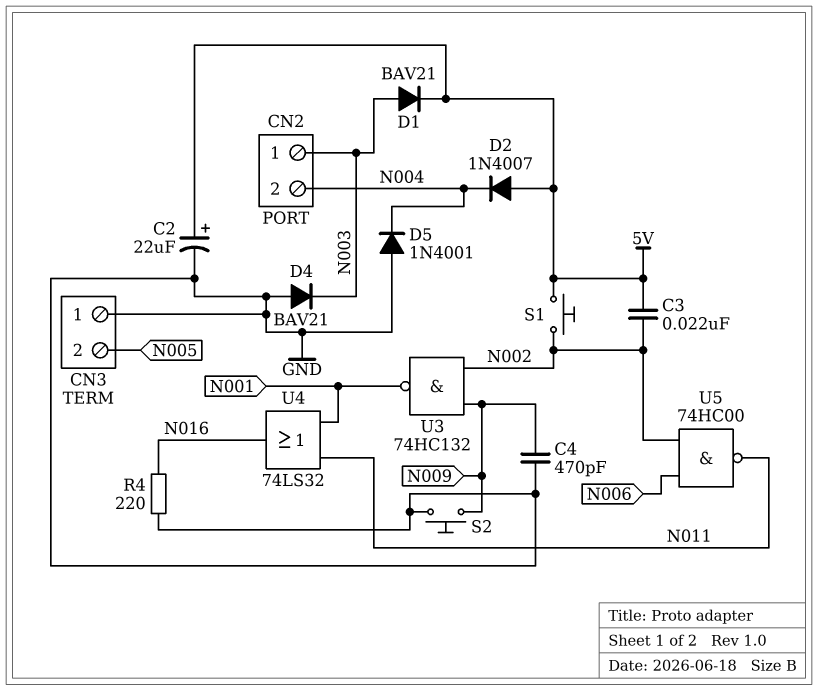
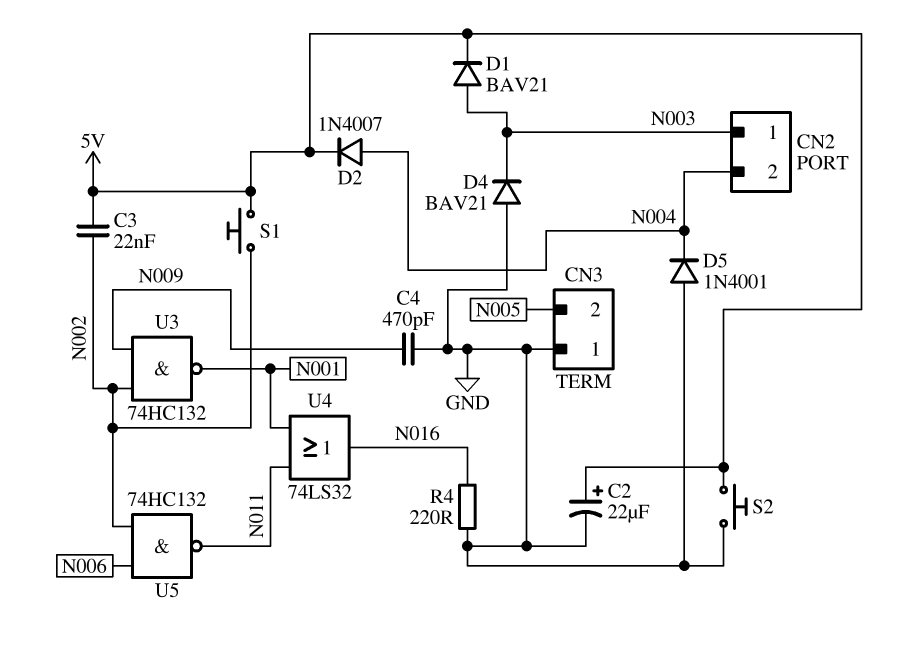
D2: diode 1N4007 (A 5V, K N004) -> diode 1N4007 (A N004, K 5V)
S2: button (GND, N009) -> button (5V, GND)
U5: NAND 74HC00 (in N002, in N006, out N011) -> NAND 74HC132 (in N002, in N006, out N011)

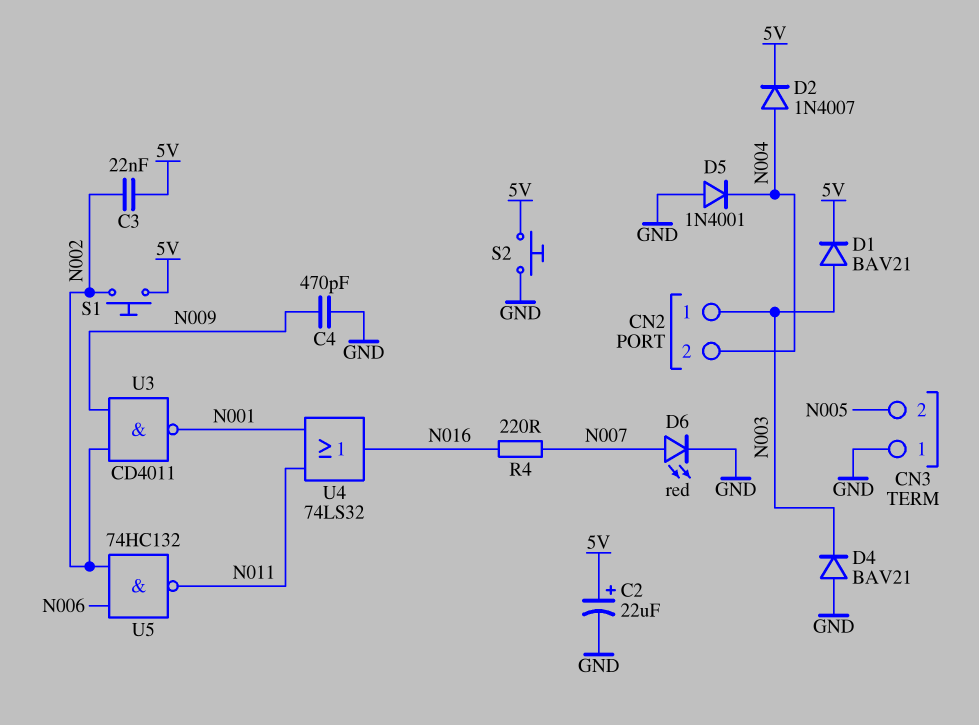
D6: none -> LED red (A N007, K GND)
R4: 220 (GND, N016) -> 220 (N007, N016)
U3: NAND 74HC132 (in N002, in N009, out N001) -> NAND CD4011 (in N002, in N009, out N001)

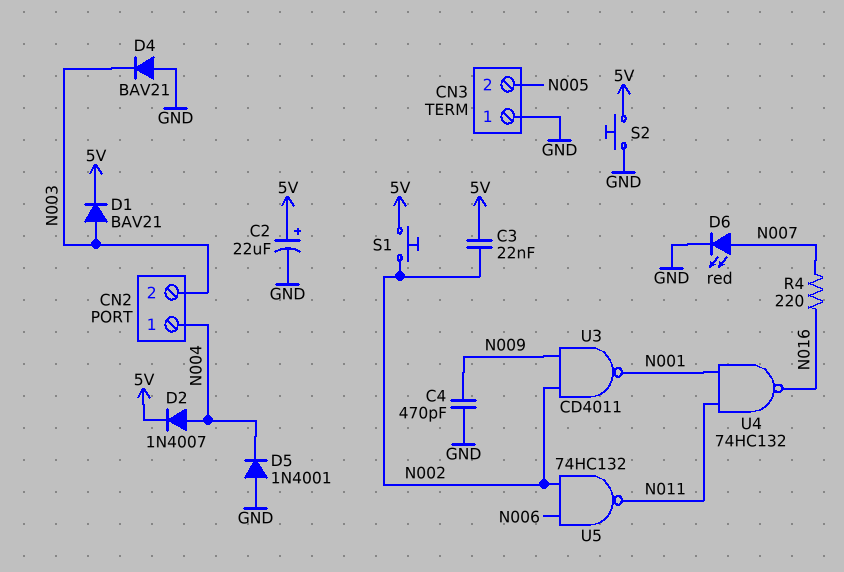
CN2 pin 1: N003 -> N004
CN2 pin 2: N004 -> N003
U4: OR 74LS32 (in N001, in N011, out N016) -> NAND 74HC132 (in N001, in N011, out N016)

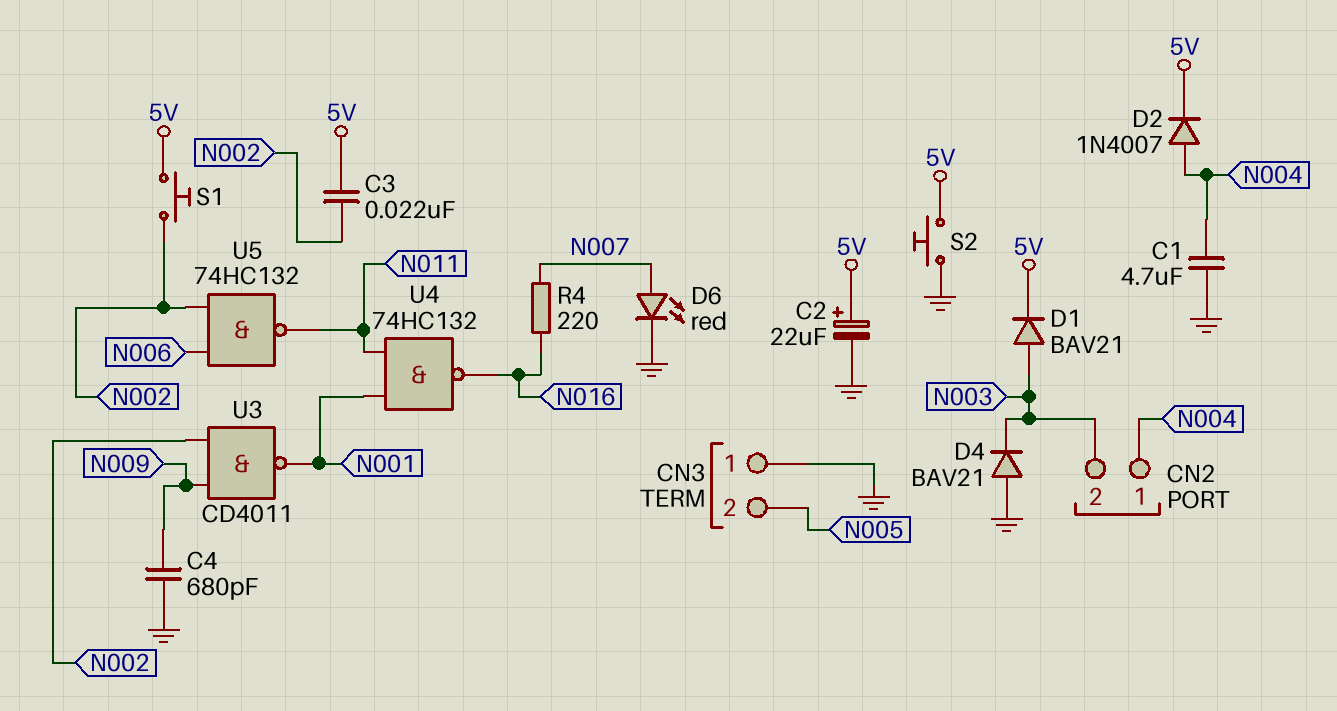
C1: none -> 4.7uF (GND, N004)
C4: 470pF (GND, N009) -> 680pF (GND, N009)
D5: diode 1N4001 (A GND, K N004) -> none

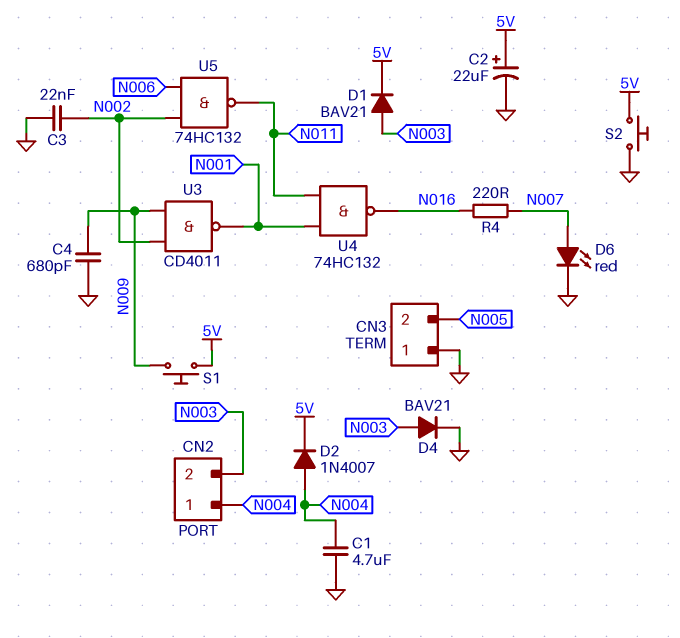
C3: 22nF (5V, N002) -> 22nF (GND, N002)
D4: diode BAV21 (A GND, K N003) -> diode BAV21 (A N003, K GND)
S1: button (5V, N002) -> button (5V, N009)

